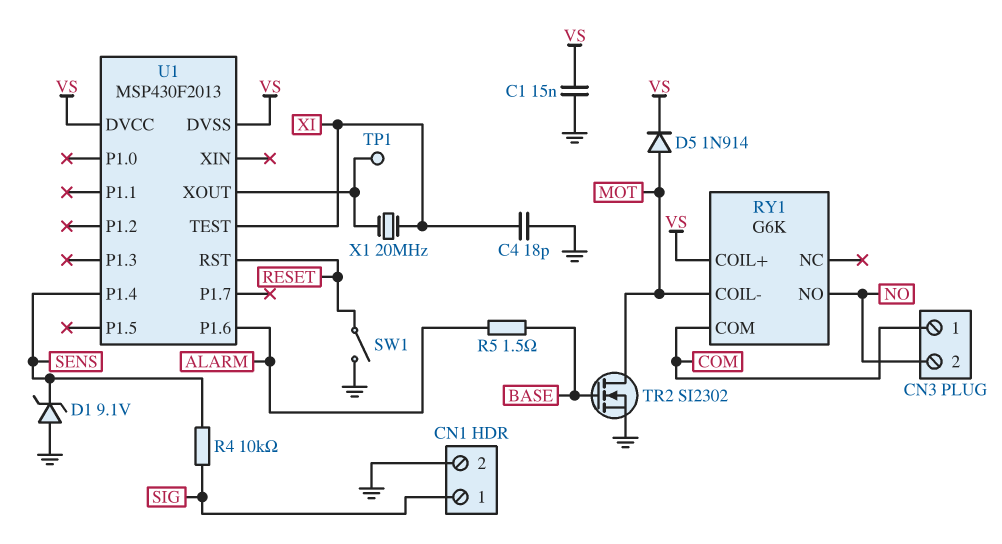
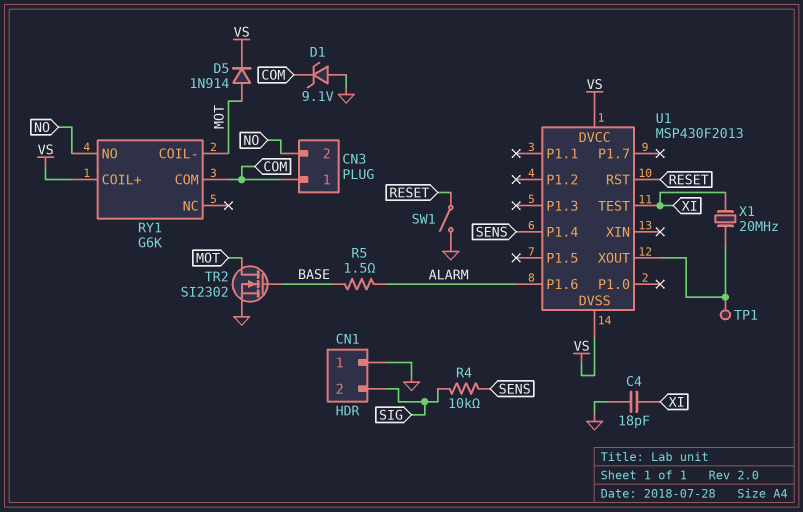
C1: 15nF (GND, VS) -> none
CN1 pin 1: SIG -> GND
CN1 pin 2: GND -> SIG
D1: zener 9.1V (A GND, K SENS) -> zener 9.1V (A GND, K COM)

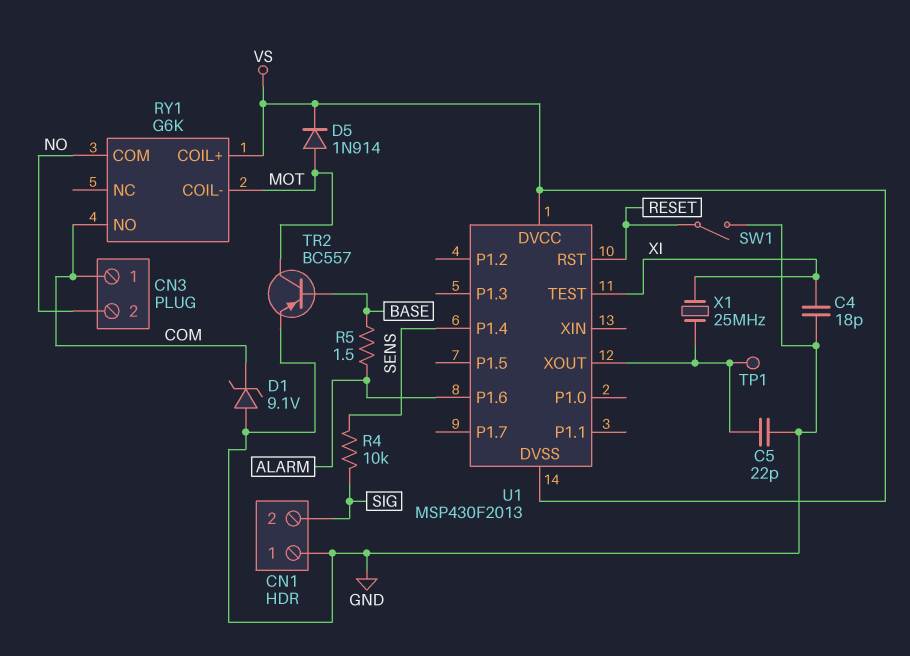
C5: none -> 22pF (GND, U1/XOUT)
RY1 pin COM: COM -> NO
RY1 pin NO: NO -> COM
TR2: NMOS SI2302 (G BASE, D MOT, S GND) -> PNP BC557 (B BASE, C MOT, E GND)
X1: 20MHz (U1/XOUT, XI) -> 25MHz (U1/XOUT, XI)

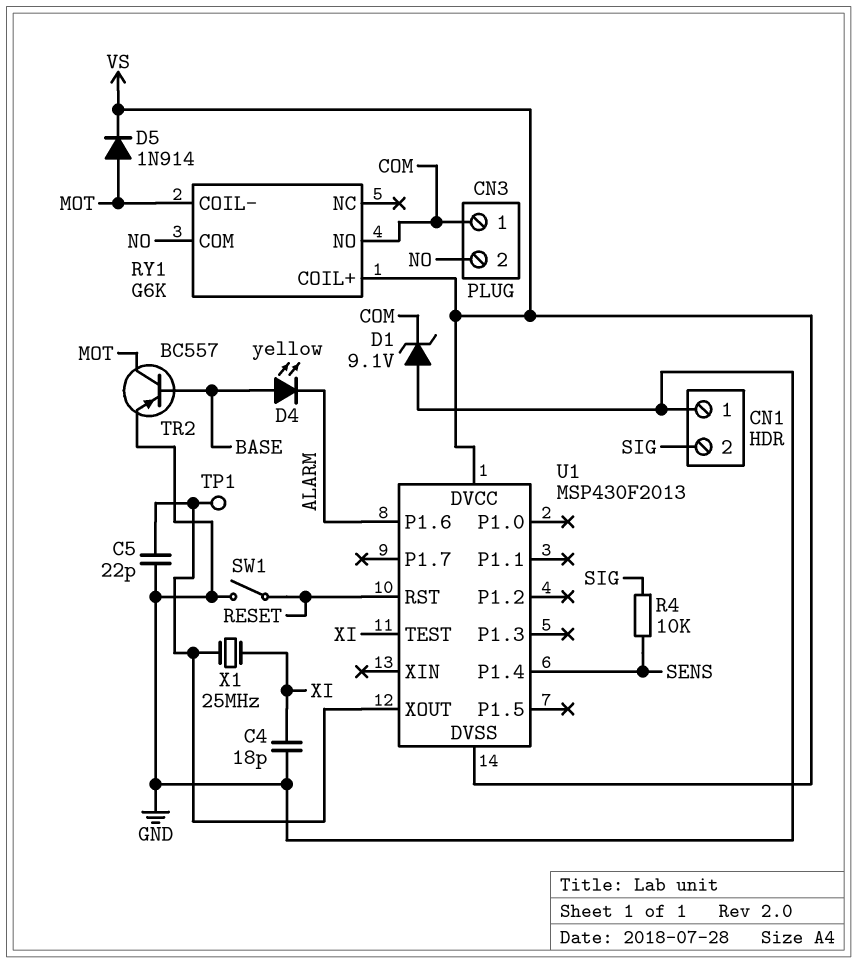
D4: none -> LED yellow (A BASE, K ALARM)
R5: 1.5 (ALARM, BASE) -> none

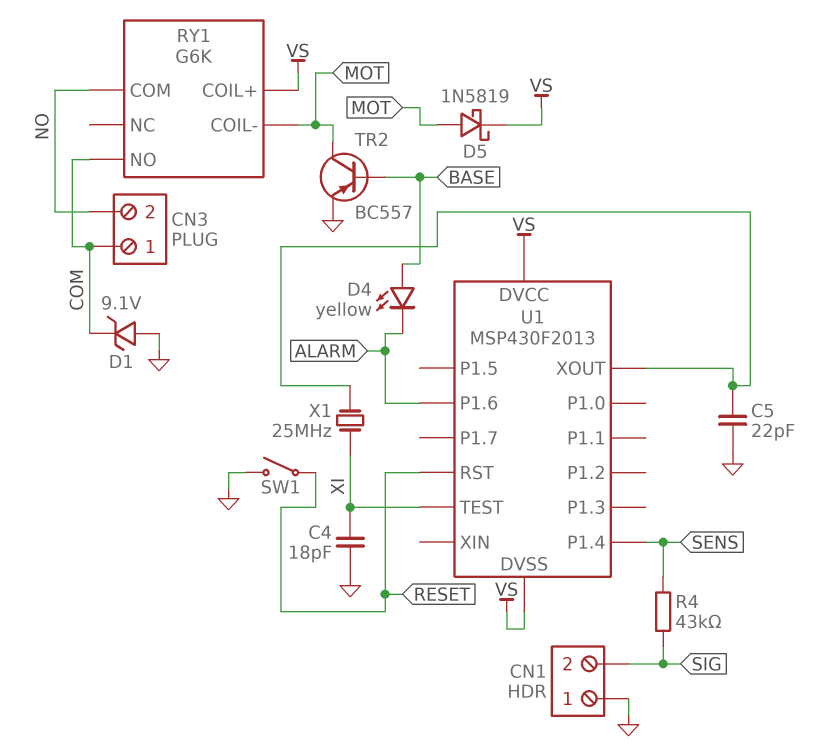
D5: diode 1N914 (A MOT, K VS) -> schottky 1N5819 (A MOT, K VS)
R4: 10k (SENS, SIG) -> 43k (SENS, SIG)
TP1: test point (U1/XOUT) -> none

